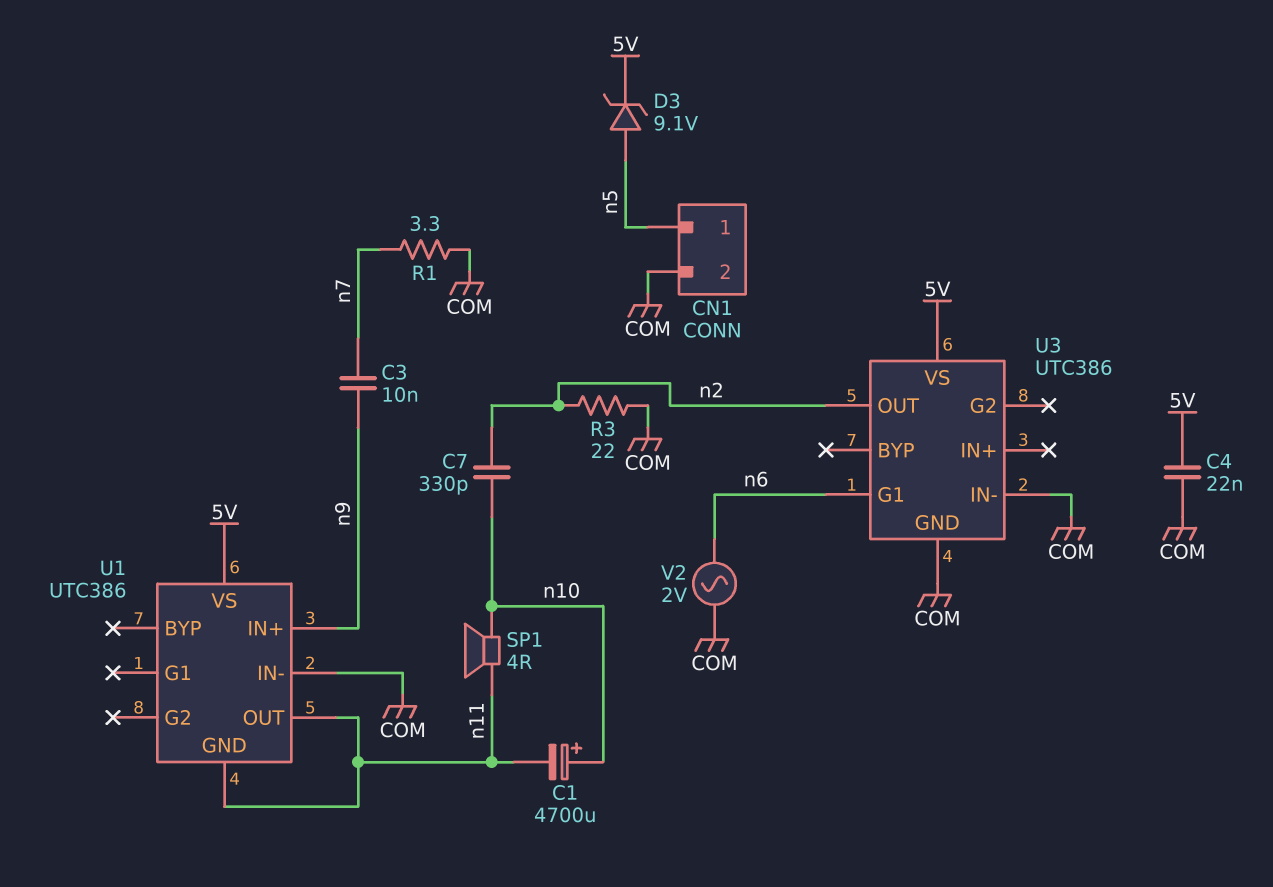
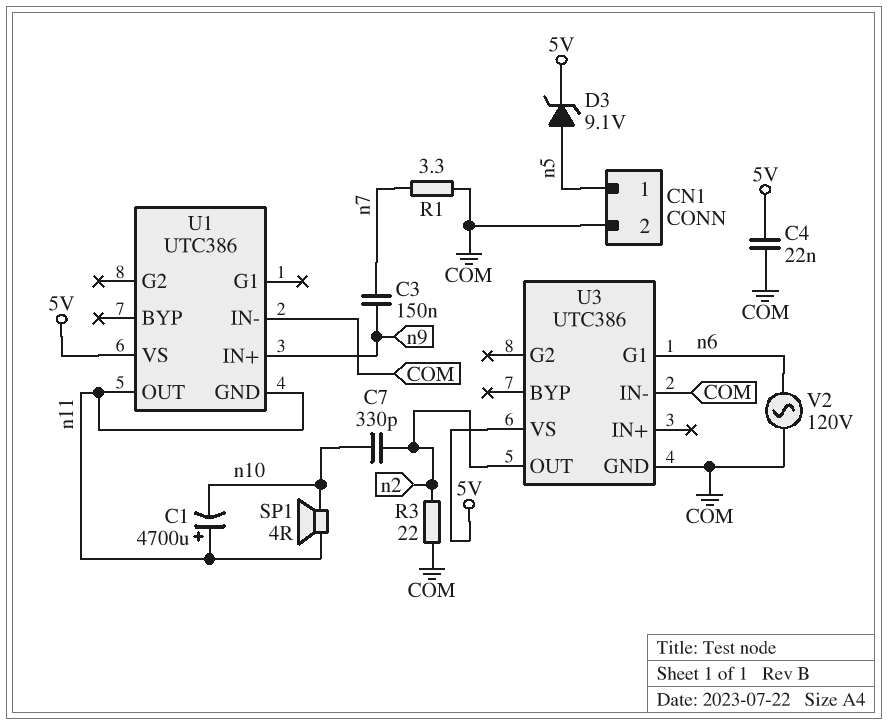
C1: 4700uF (plus n10, minus n11) -> 4700uF (plus n11, minus n10)
C3: 10nF (n7, n9) -> 150nF (n7, n9)
V2: AC 2V (COM, n6) -> AC 120V (COM, n6)

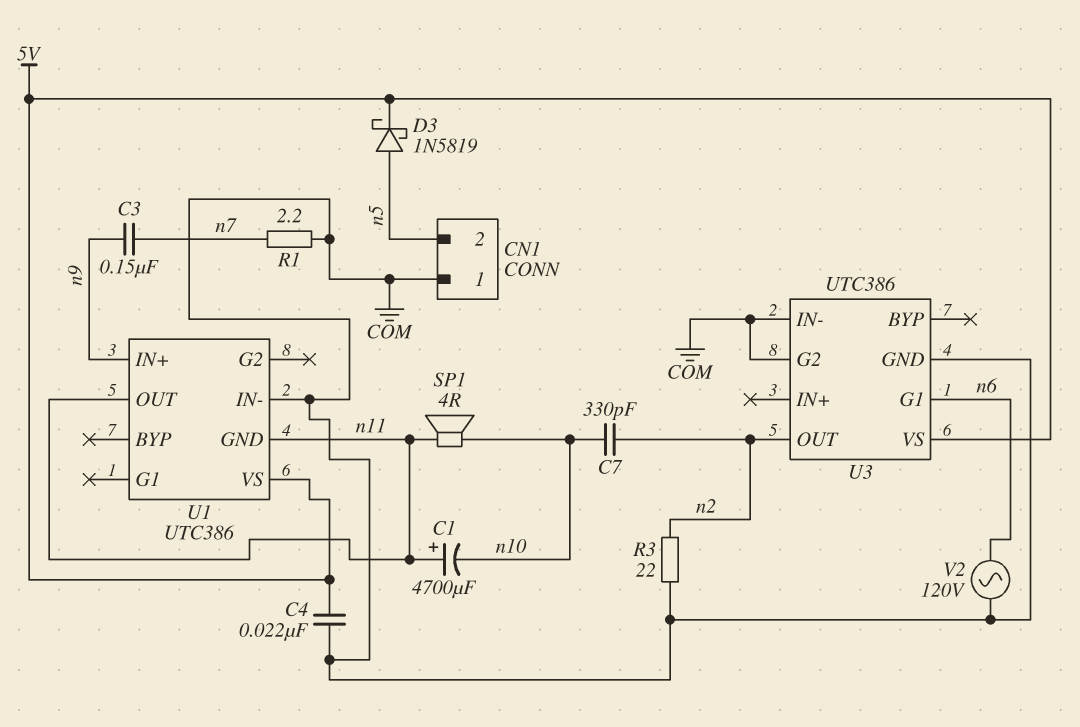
CN1 pin 1: n5 -> COM
CN1 pin 2: COM -> n5
D3: zener 9.1V (A n5, K 5V) -> schottky 1N5819 (A n5, K 5V)
R1: 3.3 (COM, n7) -> 2.2 (COM, n7)
U3 pin G2: none -> COM

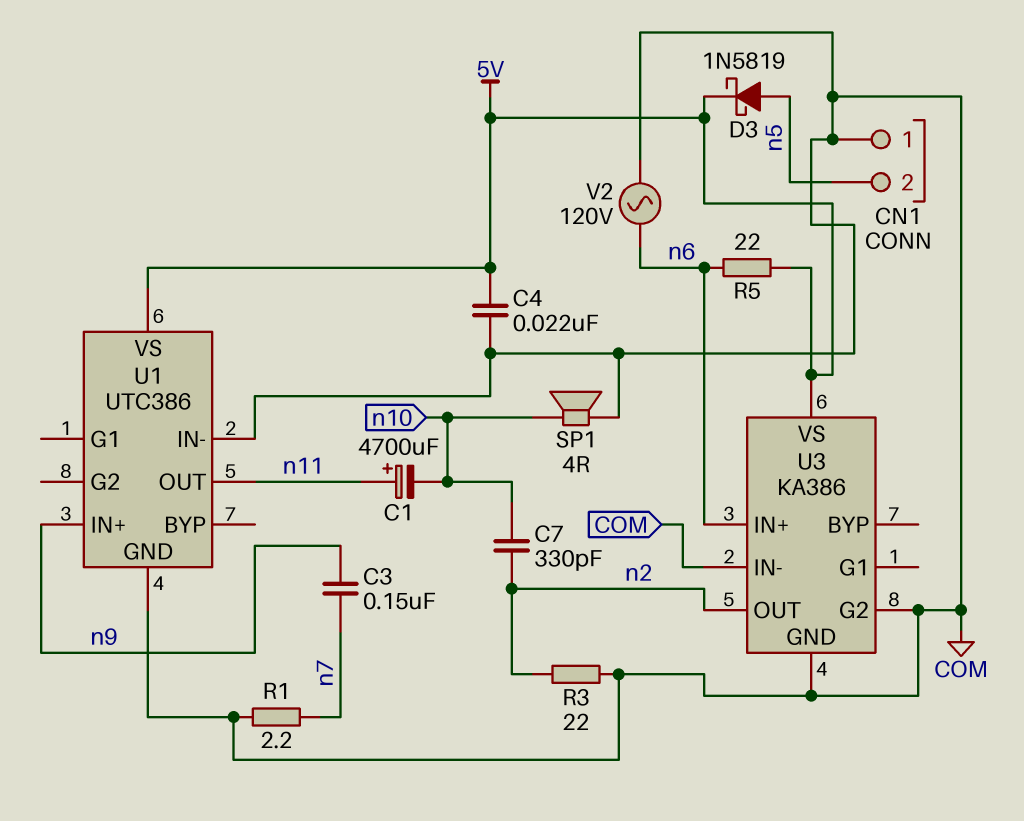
R5: none -> 22 (5V, n6)
SP1: speaker 4R (n10, n11) -> speaker 4R (COM, n10)
U1 pin GND: n11 -> COM
U3: UTC386 -> KA386
U3 pin G1: n6 -> none
U3 pin IN+: none -> n6

